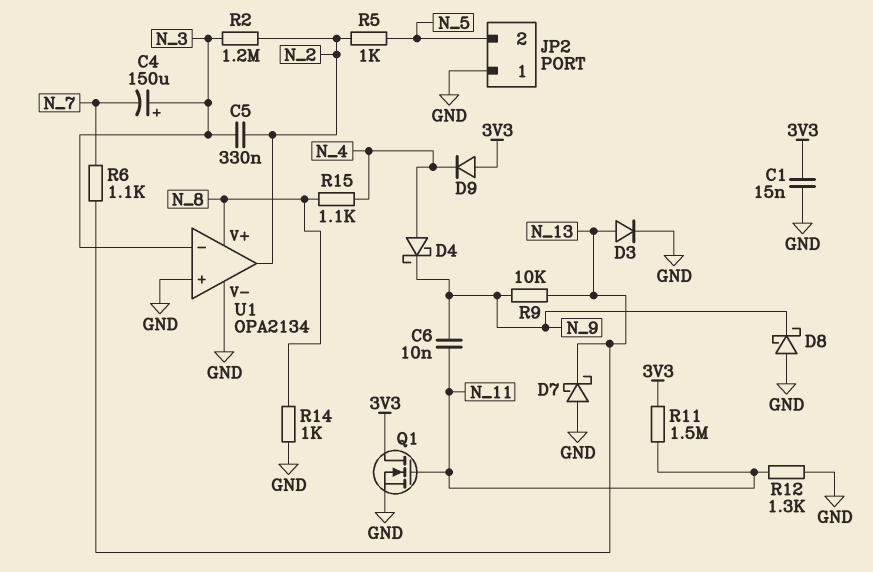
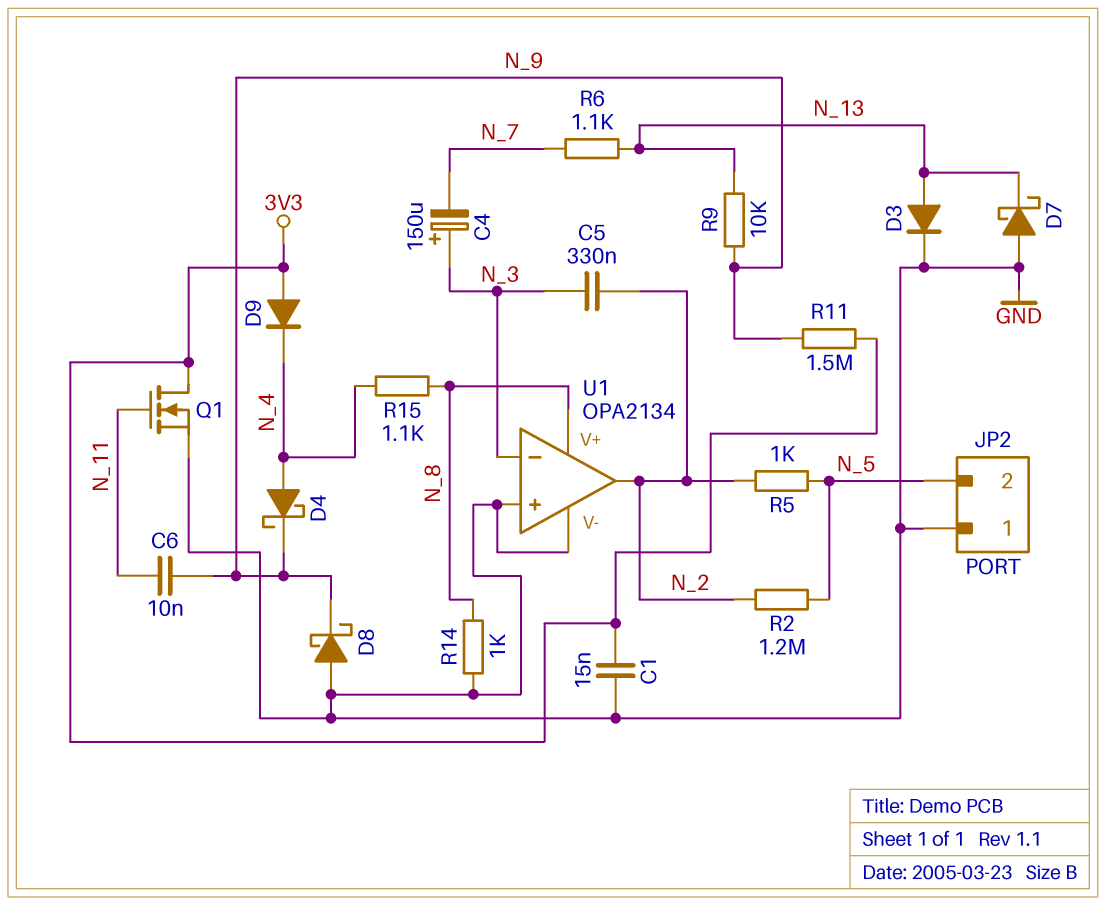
R2: 1.2M (N_2, N_3) -> 1.2M (N_2, N_5)
R11: 1.5M (3V3, N_11) -> 1.5M (3V3, N_9)
R12: 1.3k (GND, N_11) -> none

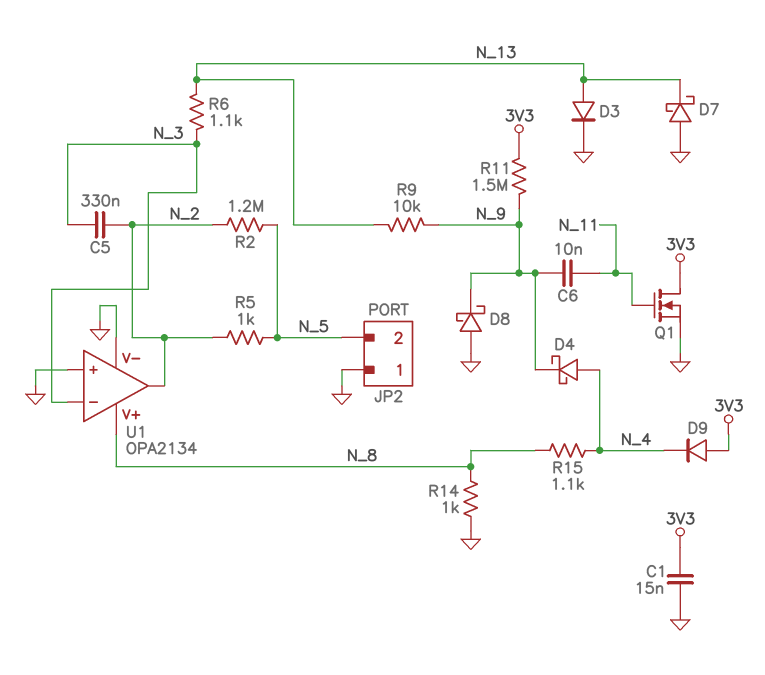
C4: 150uF (plus N_3, minus N_7) -> none
R6: 1.1k (N_7, N_13) -> 1.1k (N_3, N_13)

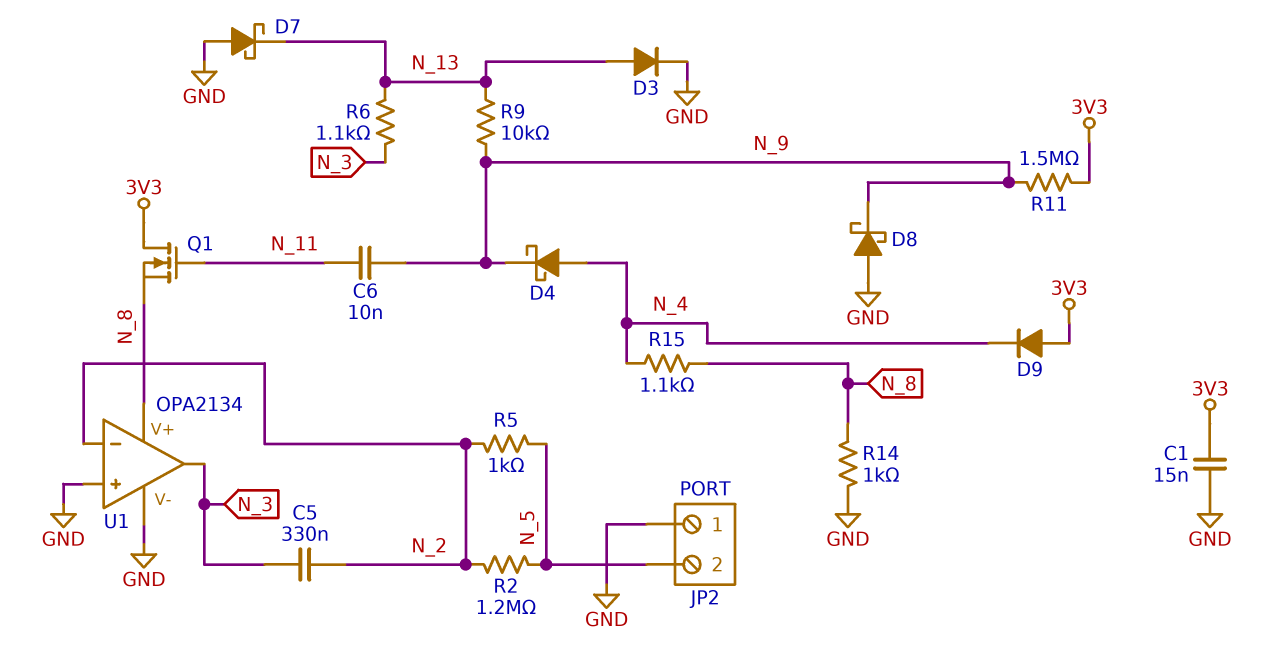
Q1: NMOS (G N_11, D 3V3, S GND) -> NMOS (G N_11, D 3V3, S N_8)
U1 pin in-: N_3 -> N_2
U1 pin out: N_2 -> N_3

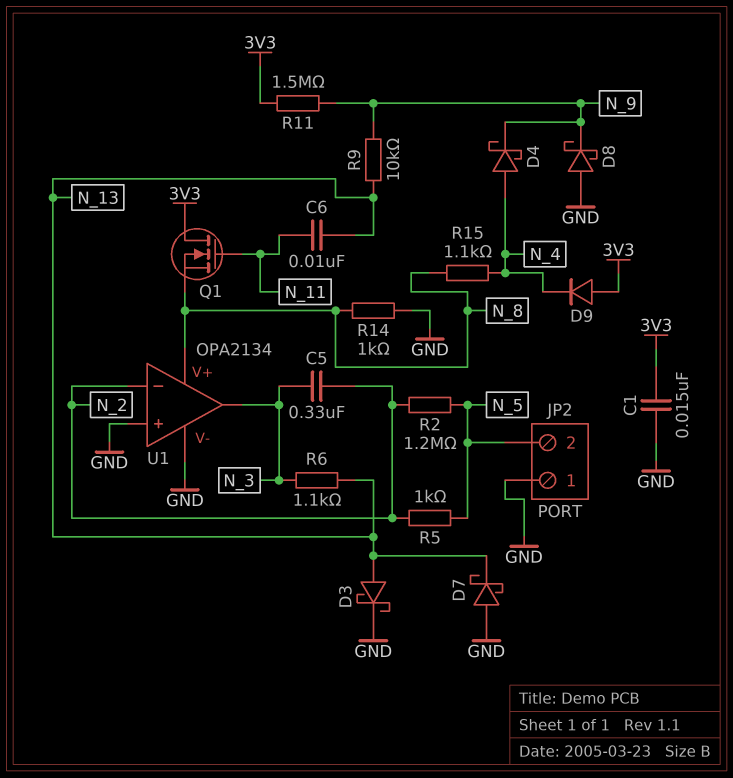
C6: 10nF (N_9, N_11) -> 10nF (N_11, N_13)
D3: diode (A N_13, K GND) -> schottky (A N_13, K GND)

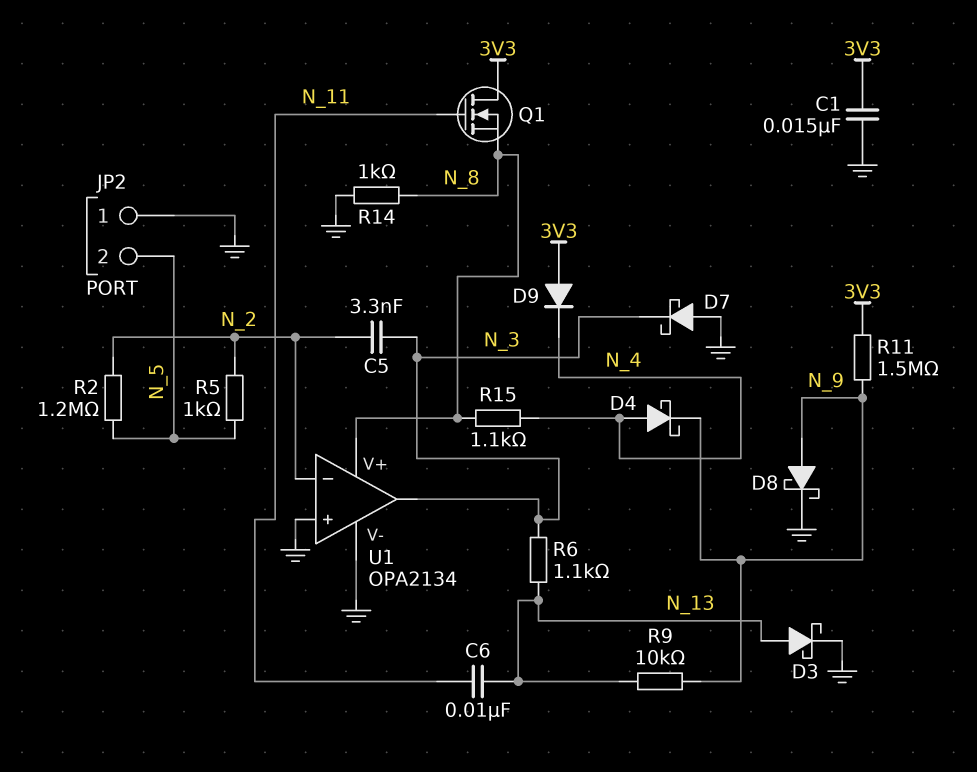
C5: 330nF (N_2, N_3) -> 3.3nF (N_2, N_3)
D7: schottky (A GND, K N_13) -> schottky (A GND, K N_3)
D8: schottky (A GND, K N_9) -> schottky (A N_9, K GND)

